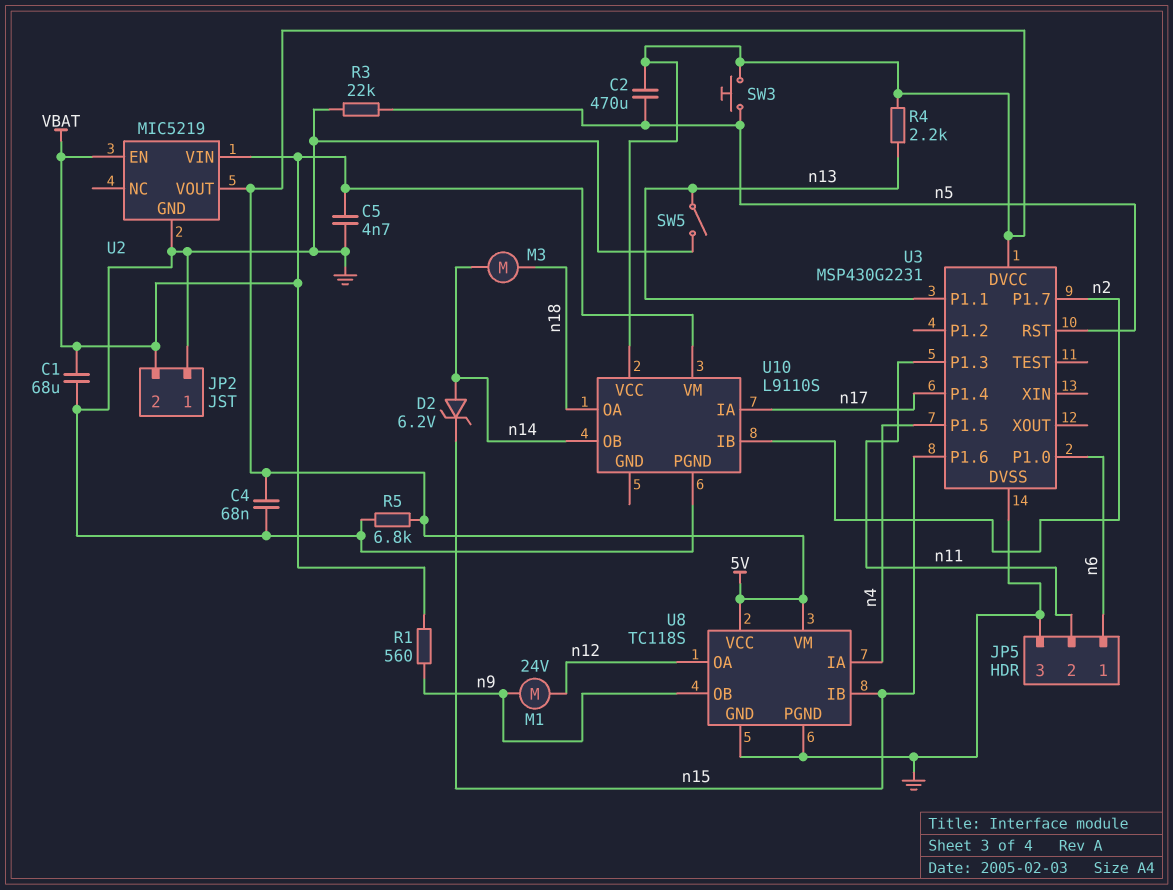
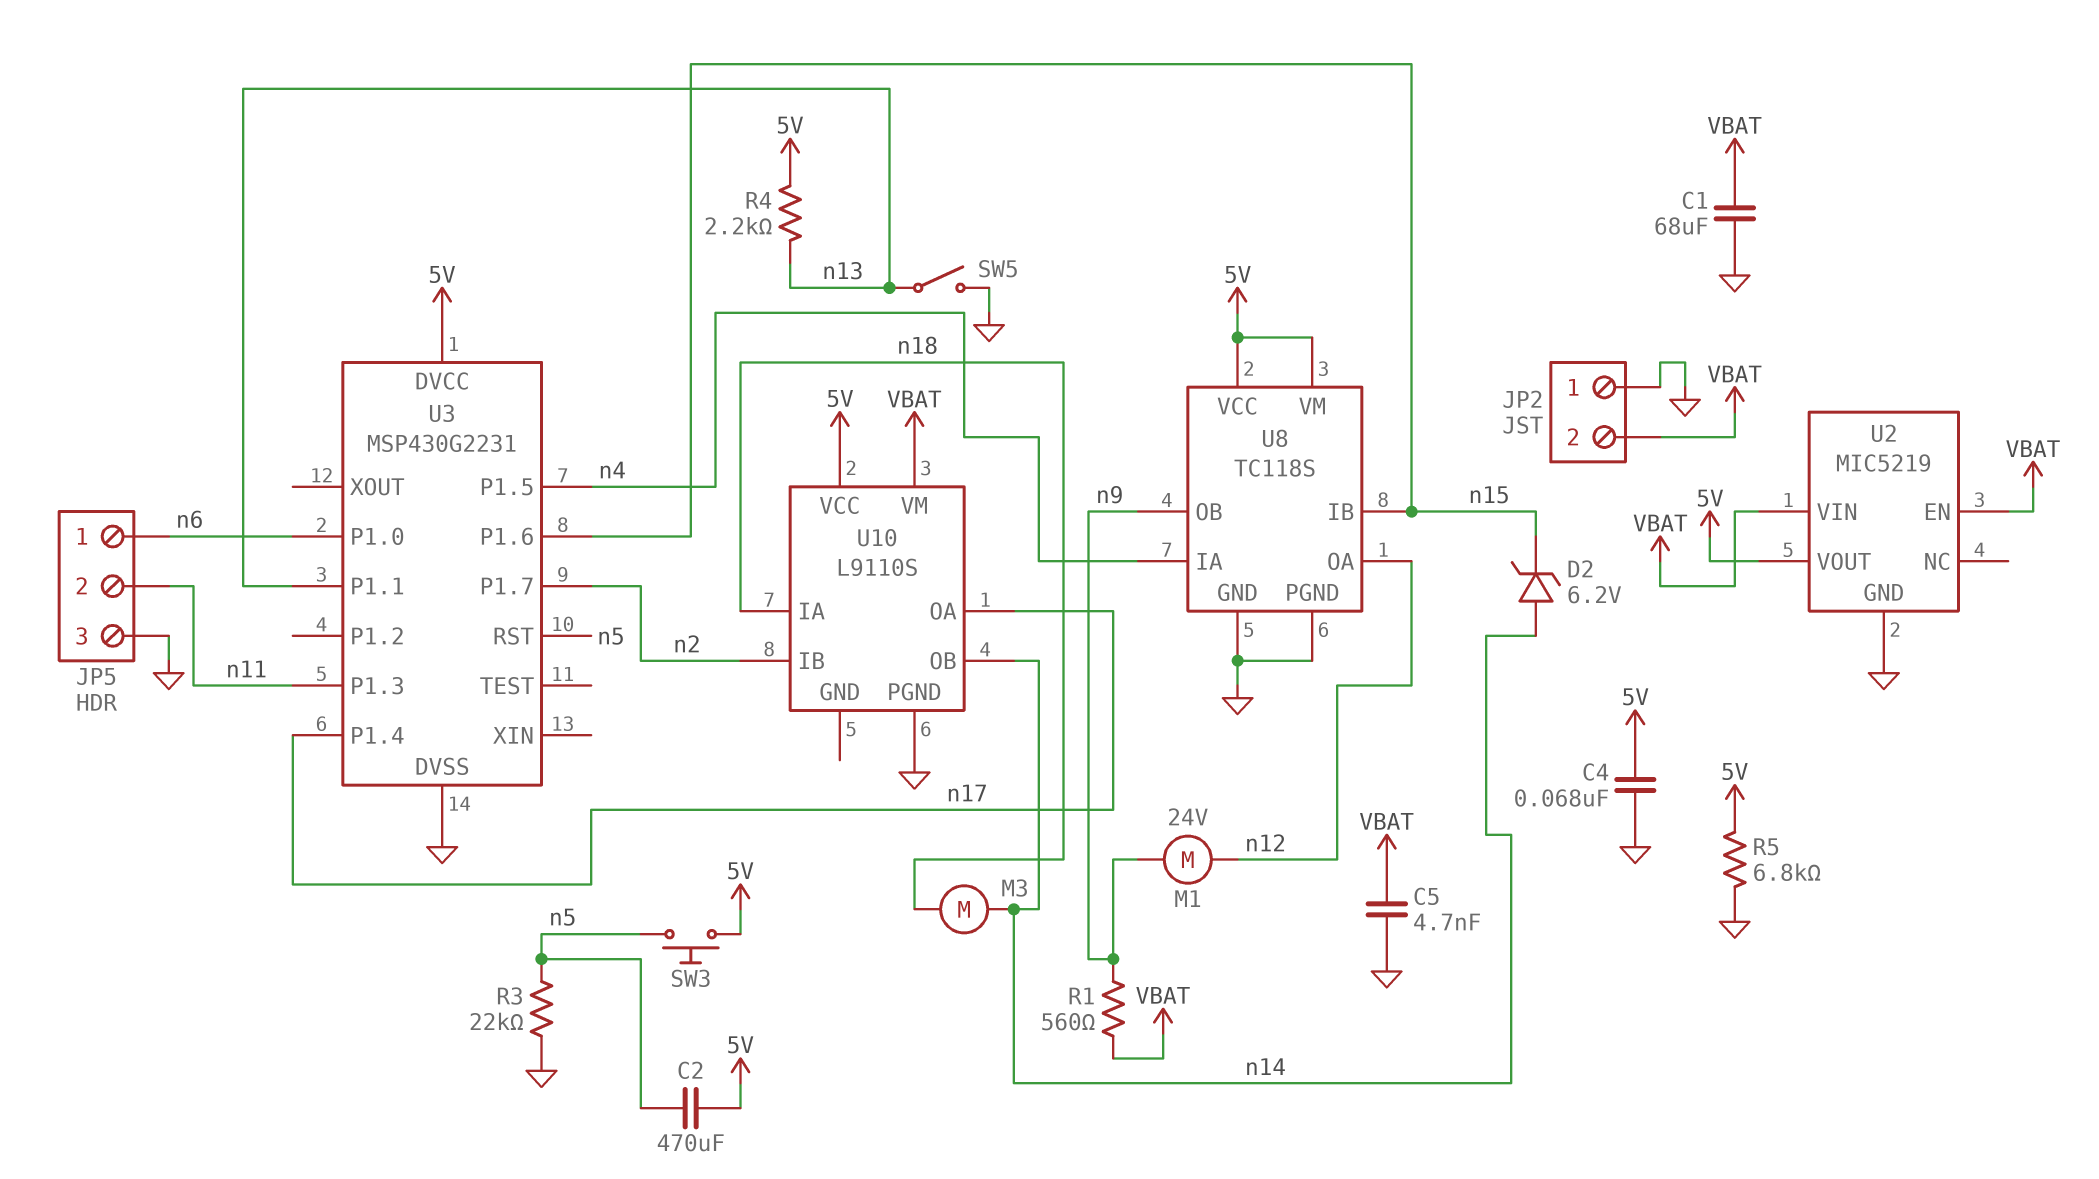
U10 pin IA: n17 -> n18
U10 pin OA: n18 -> n17

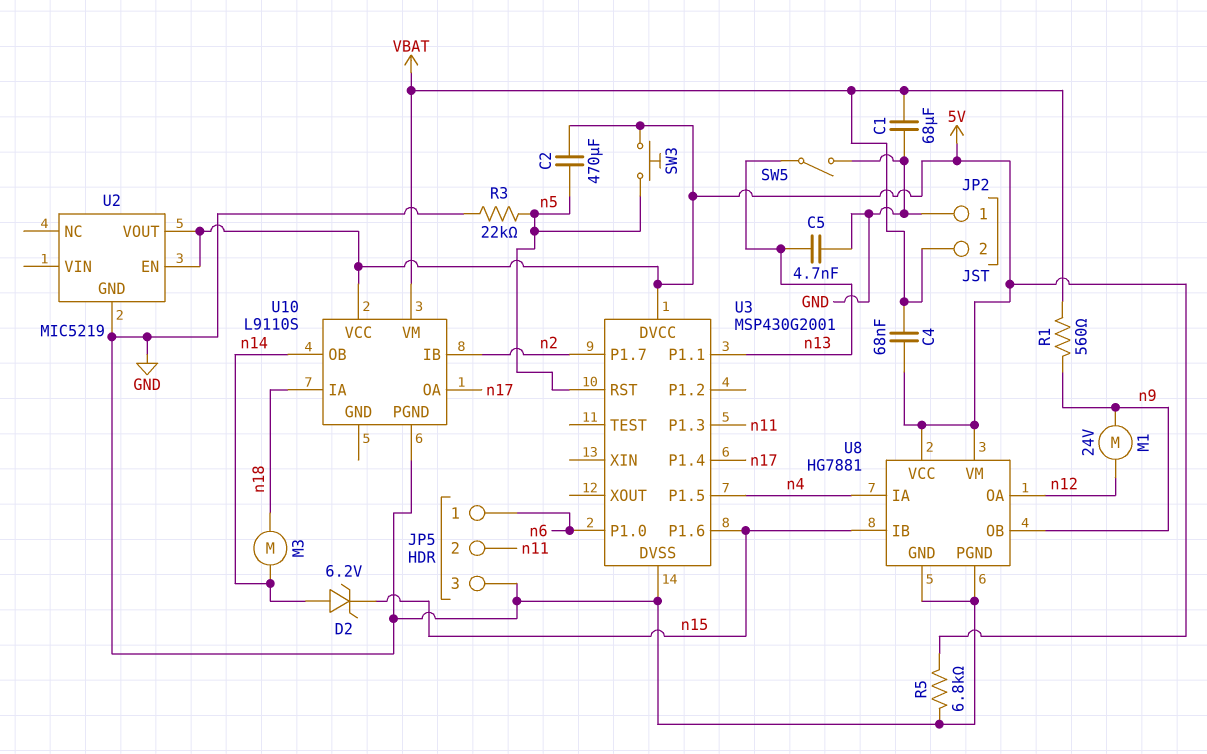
C4: 68nF (5V, GND) -> 68nF (5V, VBAT)
C5: 4.7nF (GND, VBAT) -> 4.7nF (GND, n13)
R4: 2.2k (5V, n13) -> none
U2 pin EN: VBAT -> 5V
U2 pin VIN: VBAT -> none
U3: MSP430G2231 -> MSP430G2001
U8: TC118S -> HG7881

